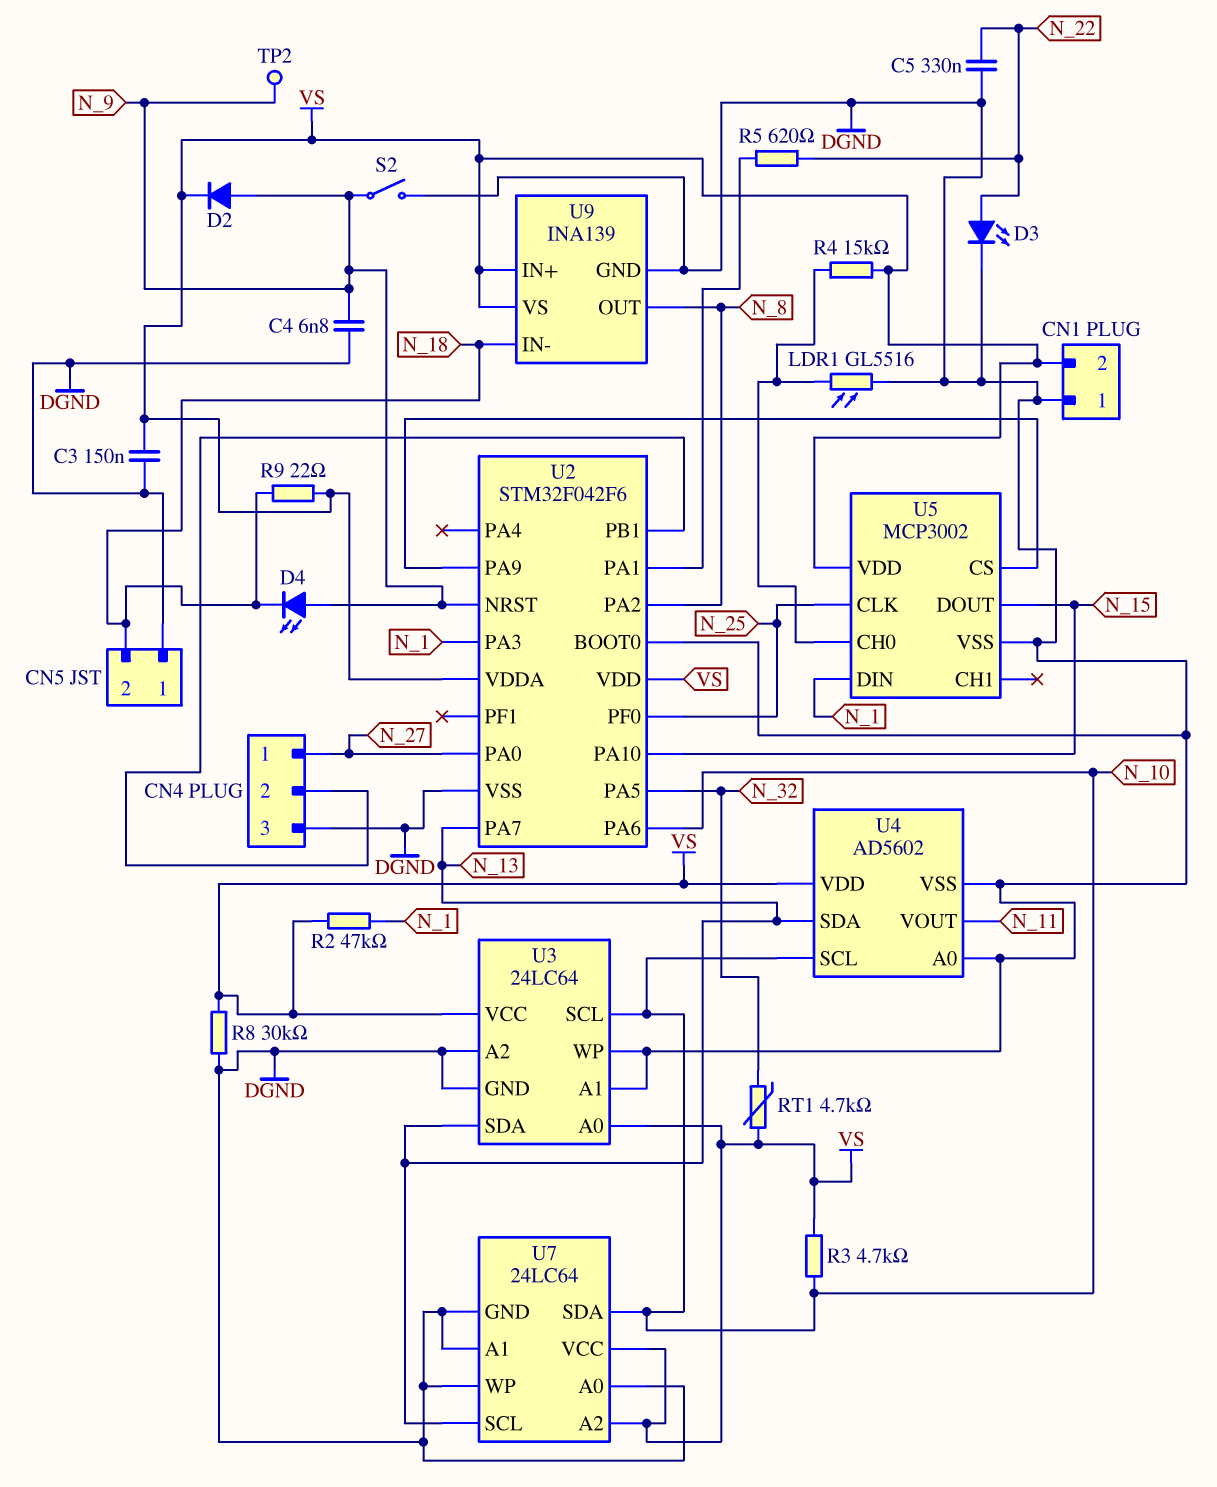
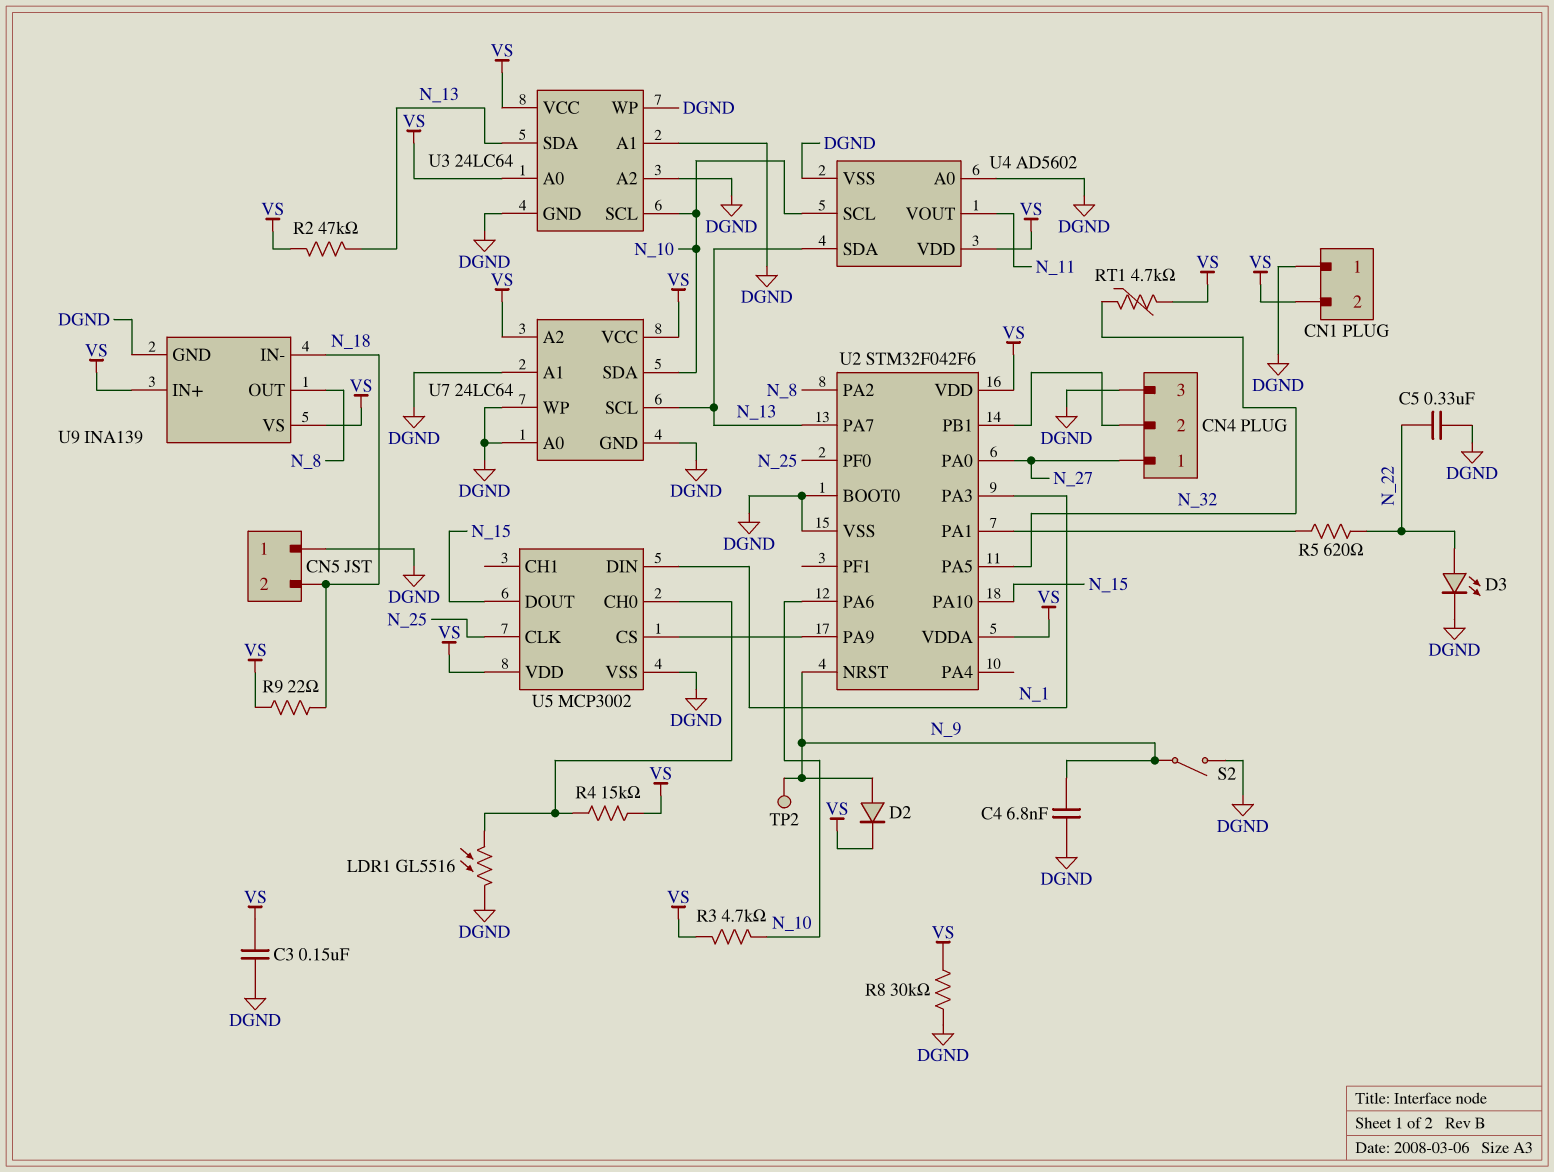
D4: LED (A N_9, K N_18) -> none
R2: 47k (N_1, VS) -> 47k (N_13, VS)

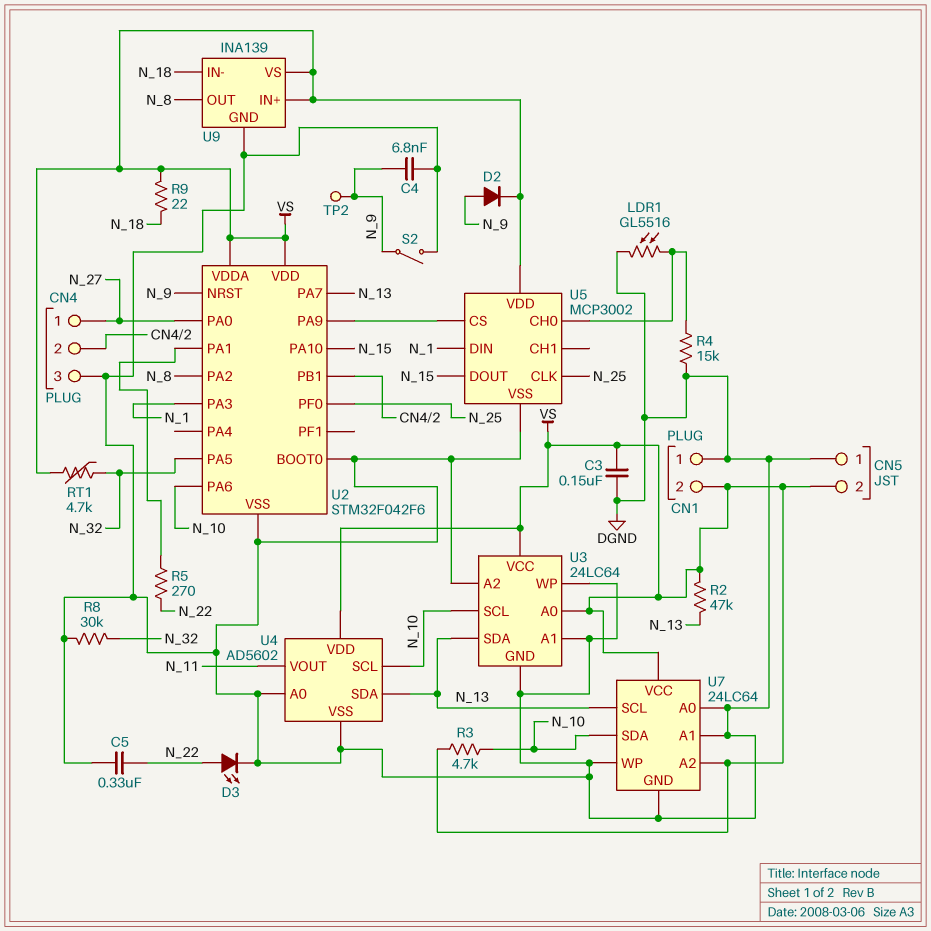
CN5 pin 2: N_18 -> VS
R4: 15k (U5/CH0, VS) -> 15k (DGND, U5/CH0)
R5: 620 (N_22, U2/PA1) -> 270 (N_22, U2/PA1)
R8: 30k (DGND, VS) -> 30k (DGND, N_32)

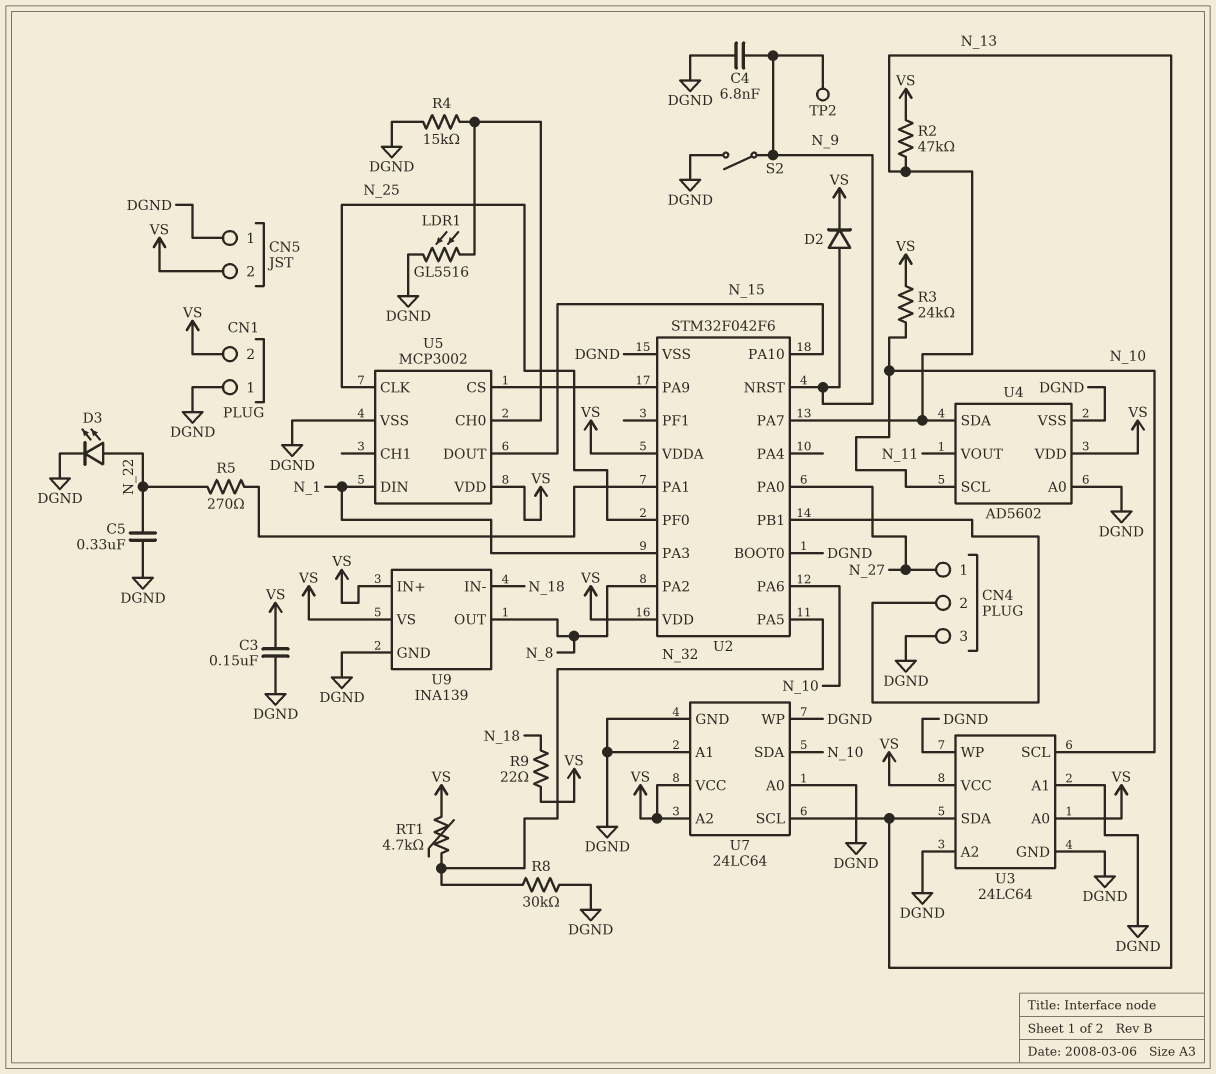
R3: 4.7k (N_10, VS) -> 24k (N_10, VS)

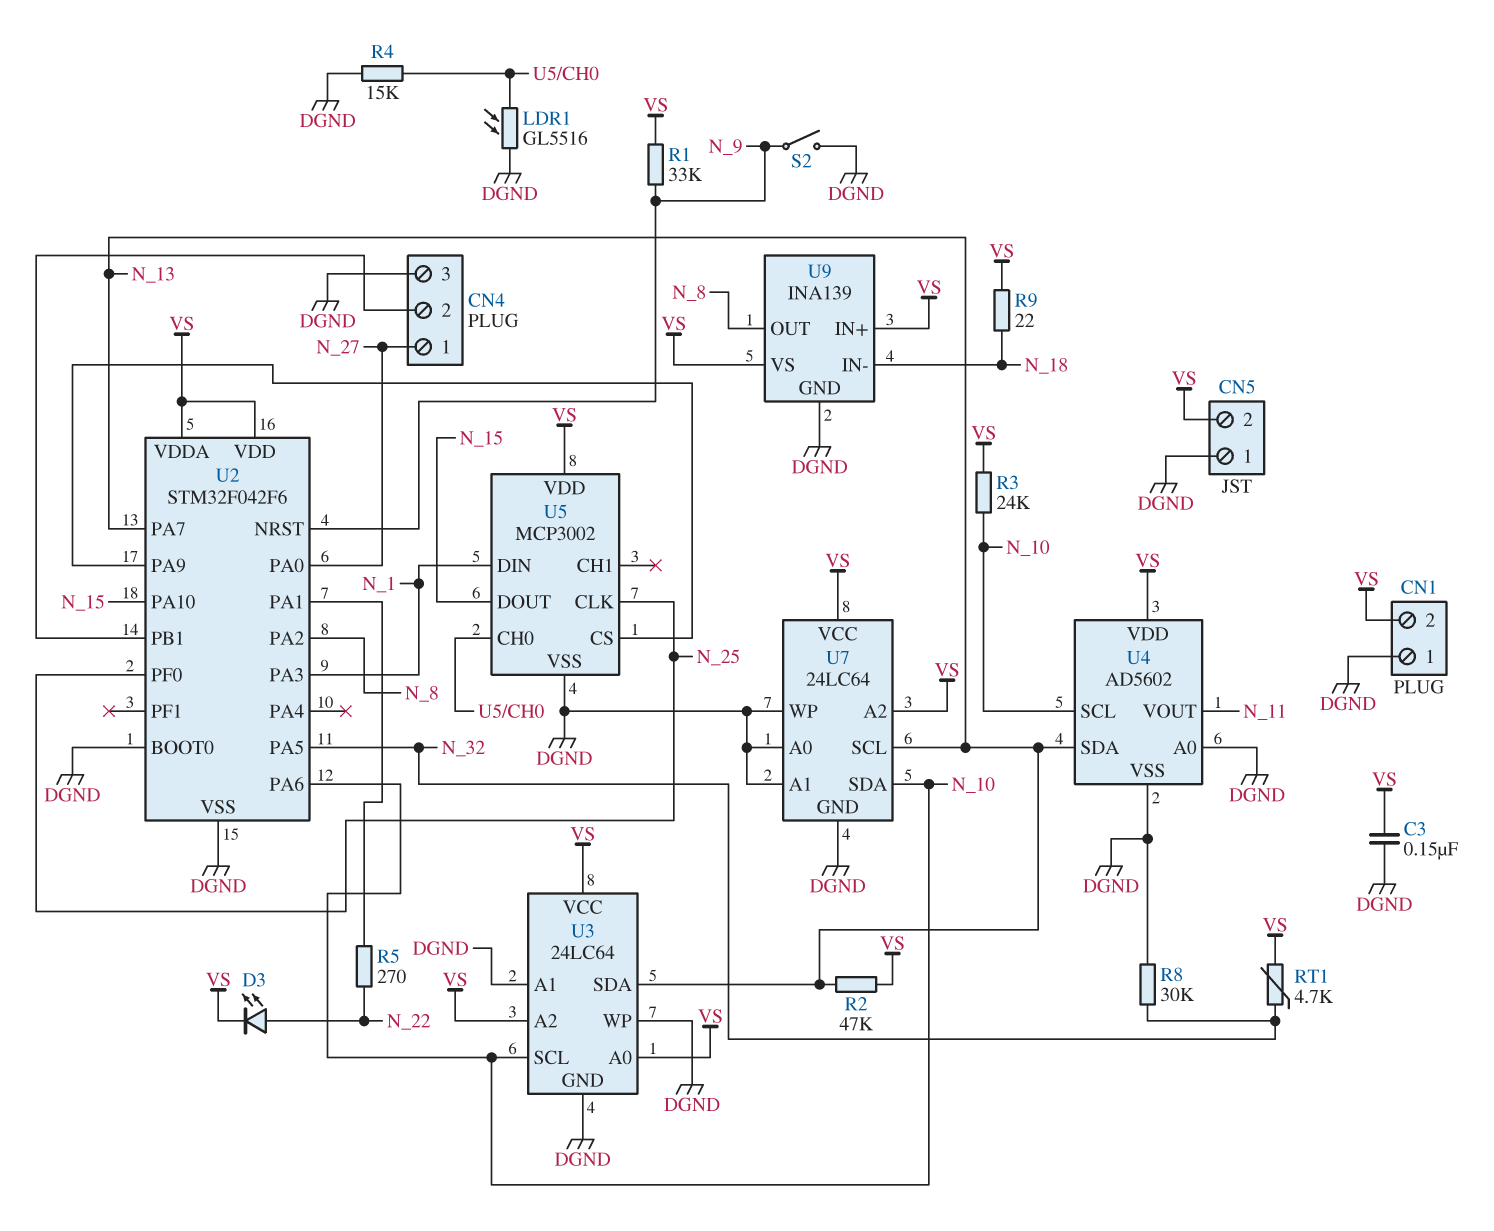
C4: 6.8nF (DGND, N_9) -> none
C5: 330nF (DGND, N_22) -> none
D2: diode (A N_9, K VS) -> none
D3: LED (A N_22, K DGND) -> LED (A N_22, K VS)
R1: none -> 33k (N_9, VS)
TP2: test point (N_9) -> none
U3 pin A2: DGND -> VS

